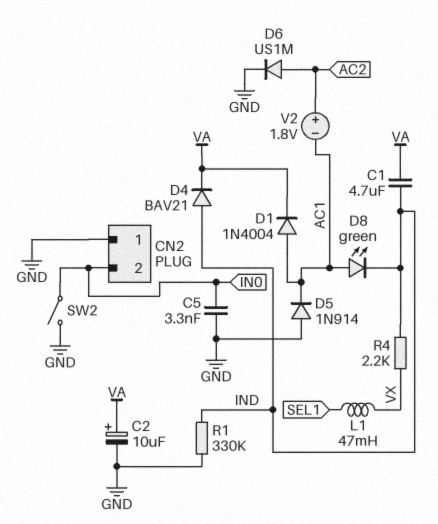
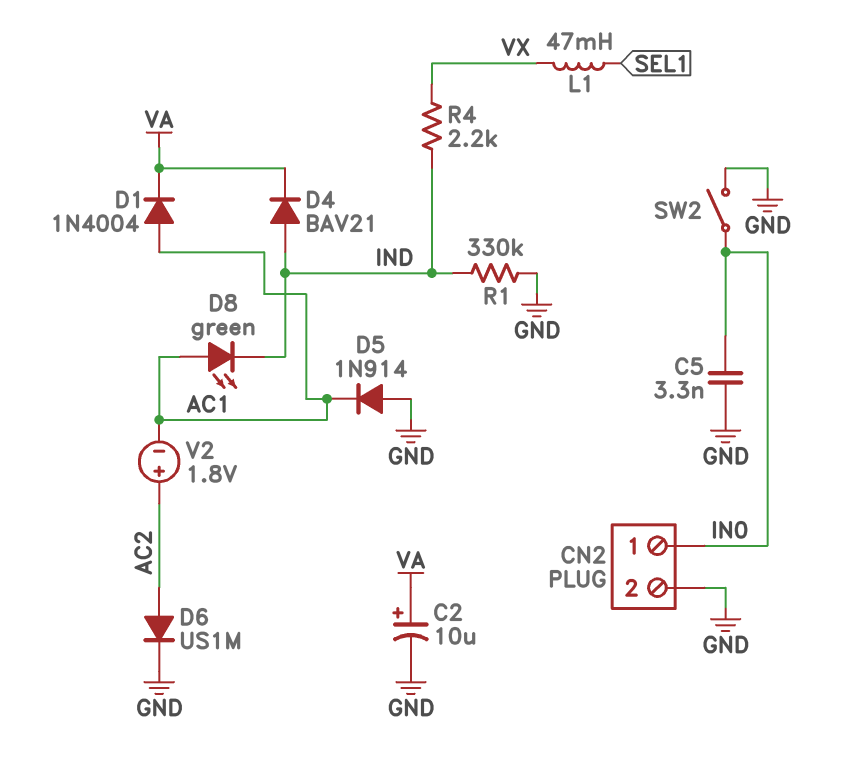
C1: 4.7uF (IND, VA) -> none
CN2 pin 1: GND -> IN0
CN2 pin 2: IN0 -> GND

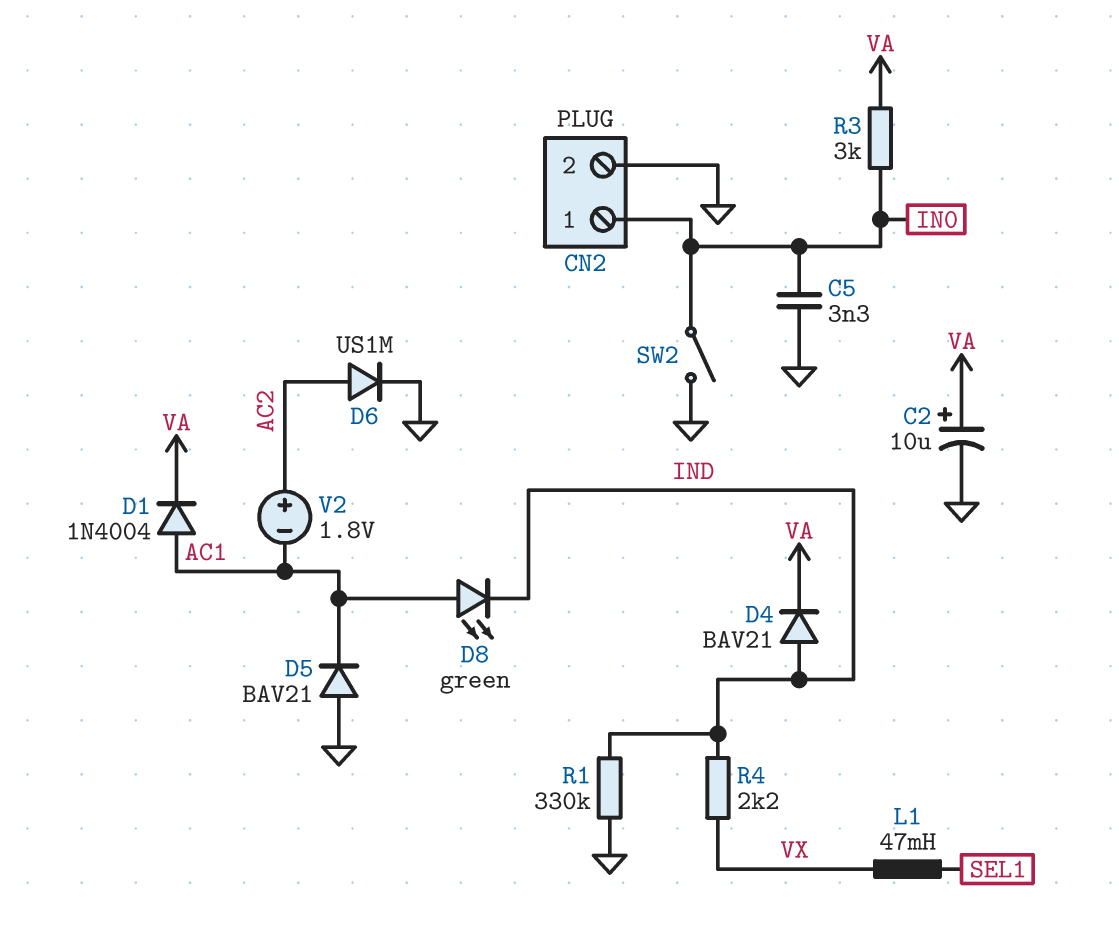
D5: diode 1N914 (A GND, K AC1) -> diode BAV21 (A GND, K AC1)
R3: none -> 3k (IN0, VA)

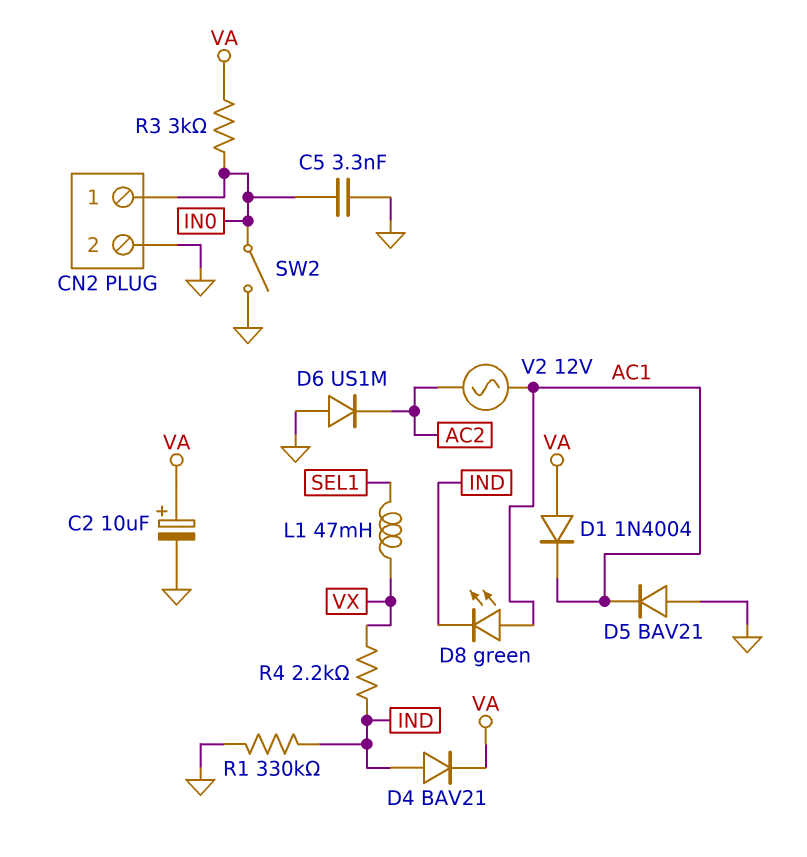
D1: diode 1N4004 (A AC1, K VA) -> diode 1N4004 (A VA, K AC1)
D6: diode US1M (A AC2, K GND) -> diode US1M (A GND, K AC2)
V2: 1.8V (plus AC2, minus AC1) -> AC 12V (AC1, AC2)

